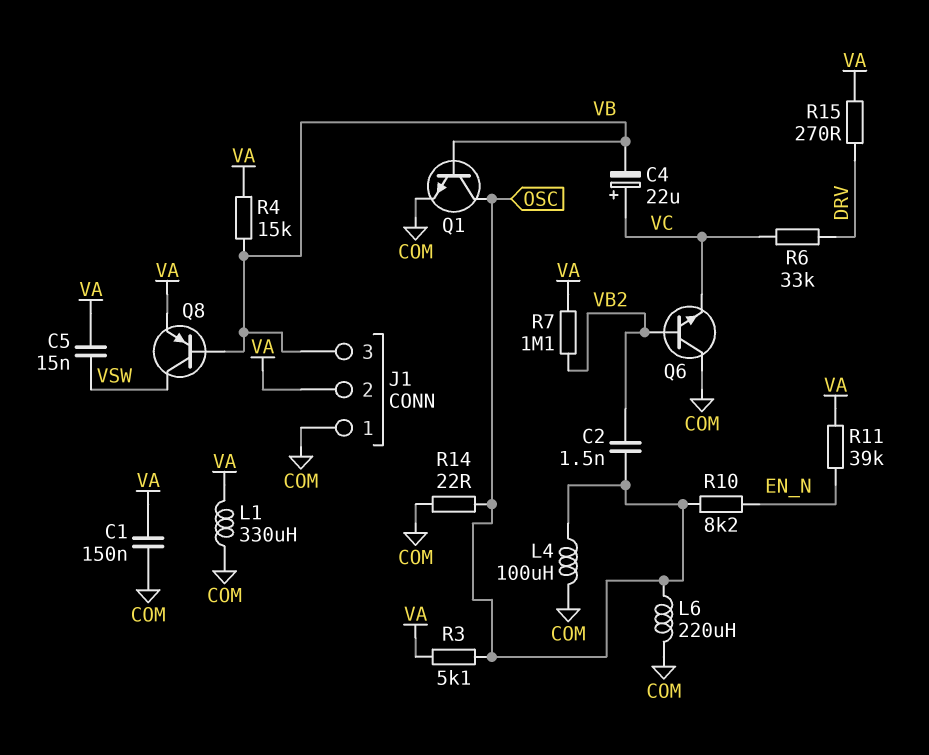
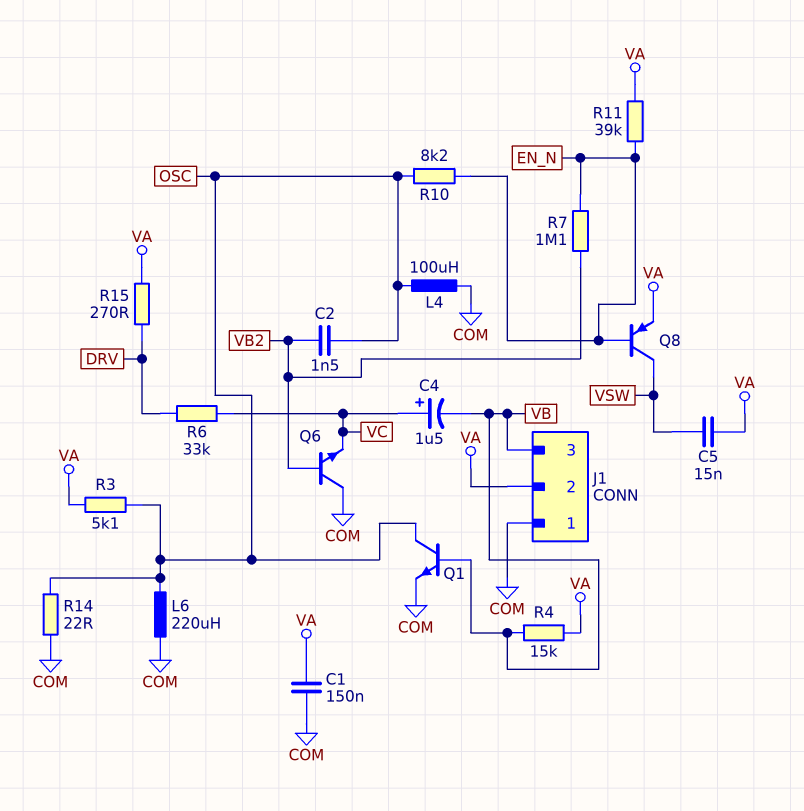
C4: 22uF (plus VC, minus VB) -> 1.5uF (plus VC, minus VB)
L1: 330uH (COM, VA) -> none
Q8: PNP (B VB, C VSW, E VA) -> PNP (B EN_N, C VSW, E VA)
R7: 1.1M (VA, VB2) -> 1.1M (EN_N, VB2)

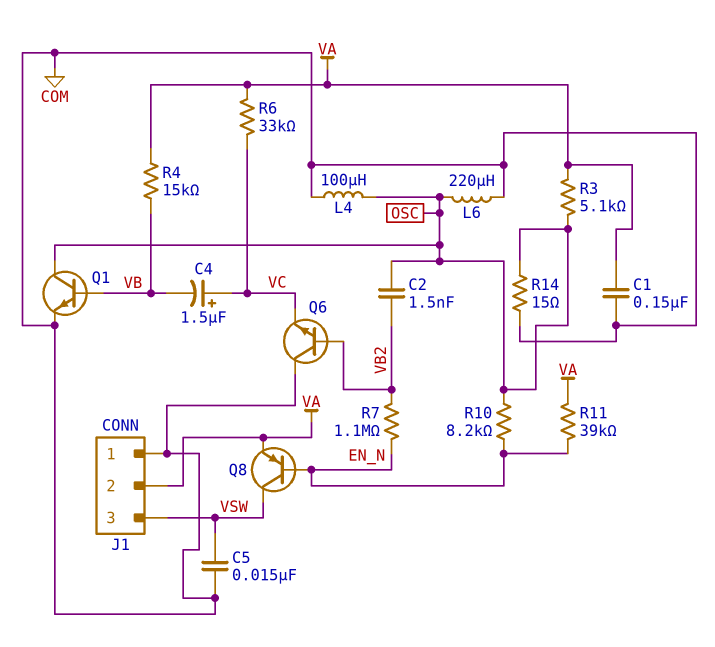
C5: 15nF (VA, VSW) -> 15nF (COM, VSW)
J1 pin 3: VB -> VSW
R6: 33k (DRV, VC) -> 33k (VA, VC)
R14: 22 (COM, OSC) -> 15 (COM, OSC)
R15: 270 (DRV, VA) -> none

